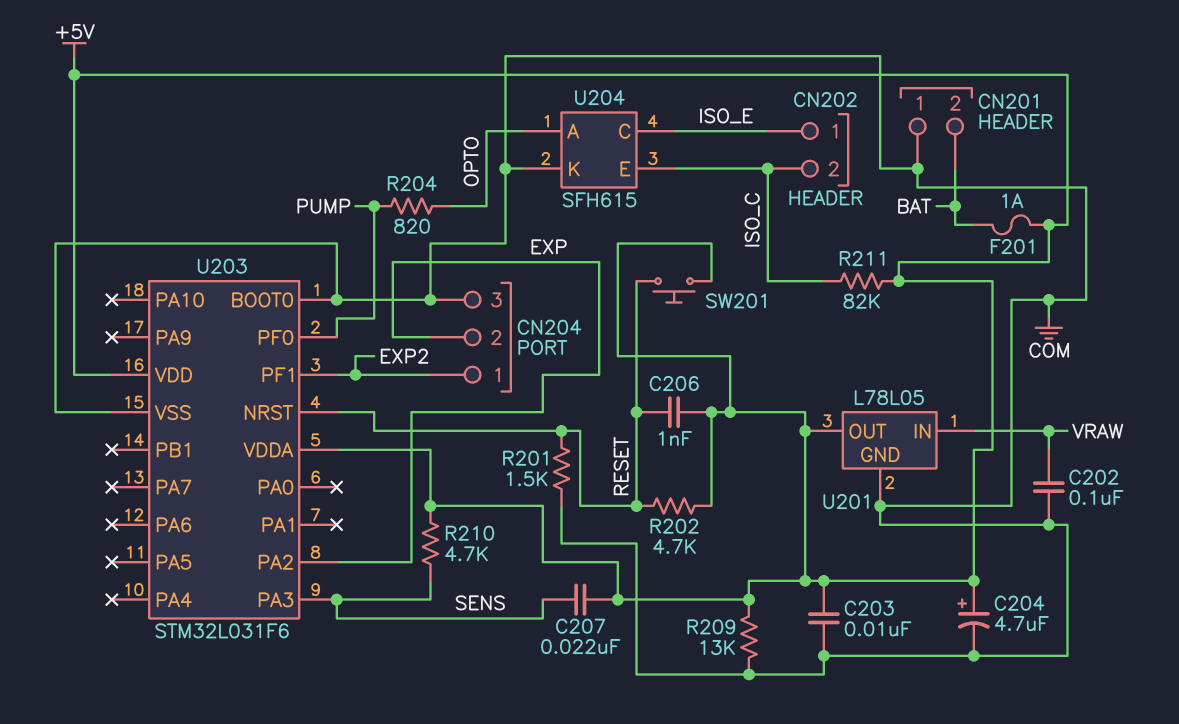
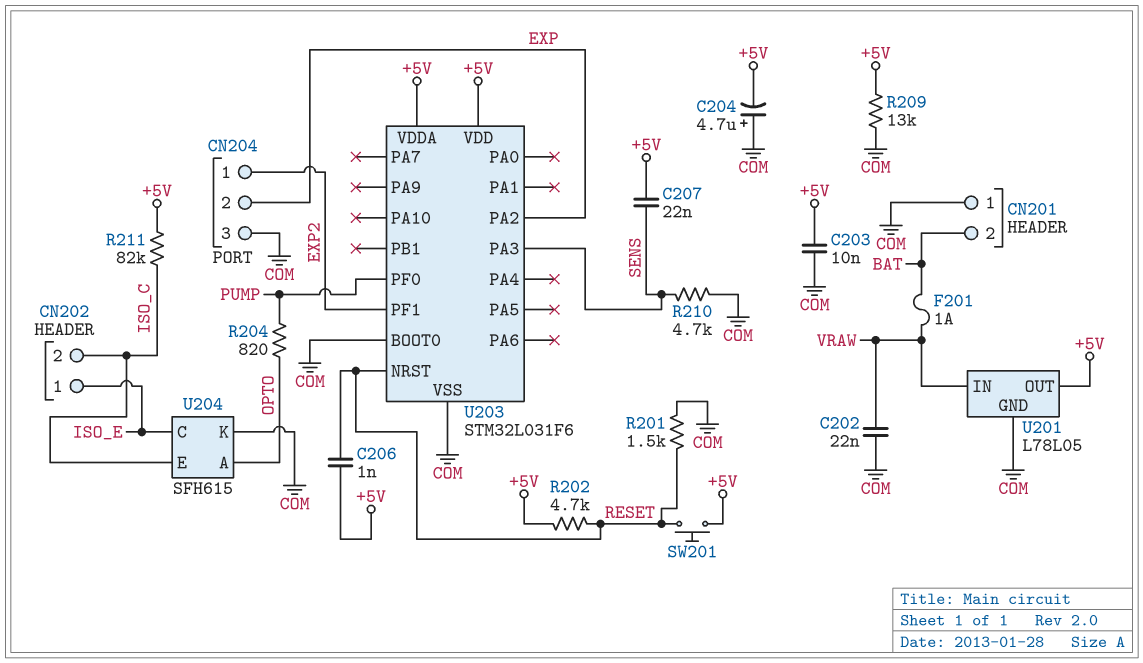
C202: 100nF (COM, VRAW) -> 22nF (COM, VRAW)
C204: 4.7uF (plus +5V, minus COM) -> 4.7uF (plus COM, minus +5V)
F201: 1A (+5V, BAT) -> 1A (BAT, VRAW)
R210: 4.7k (+5V, SENS) -> 4.7k (COM, SENS)

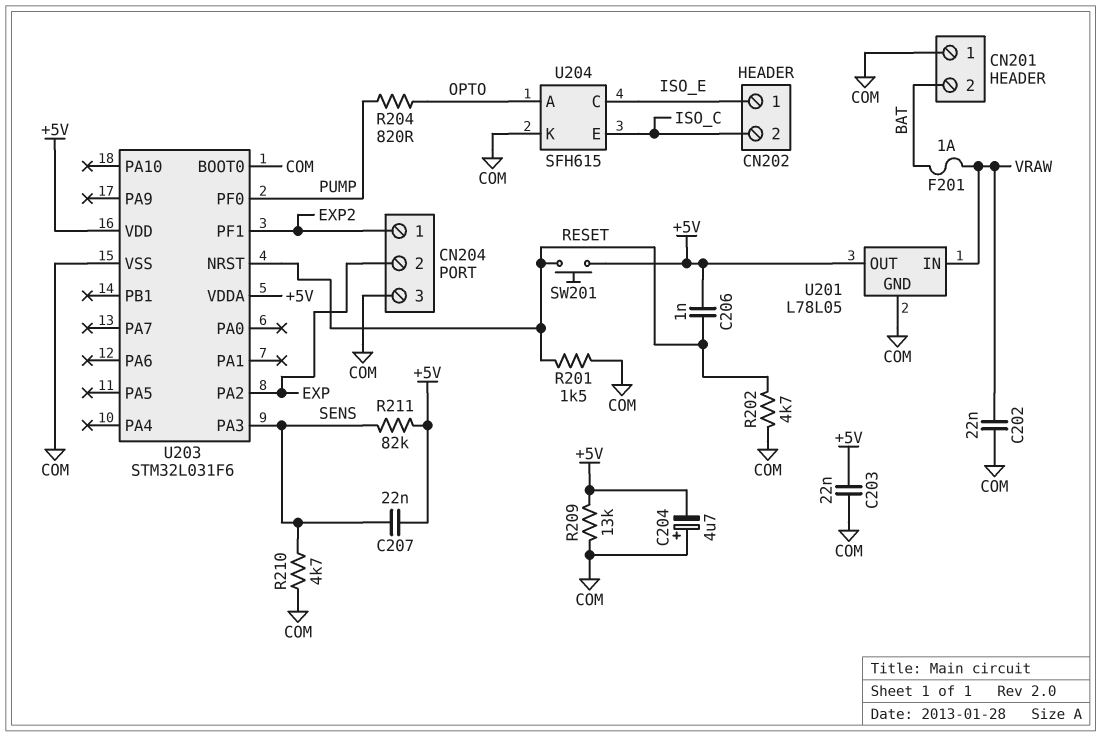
C203: 10nF (+5V, COM) -> 22nF (+5V, COM)
R202: 4.7k (+5V, RESET) -> 4.7k (COM, RESET)
R211: 82k (+5V, ISO_C) -> 82k (+5V, SENS)

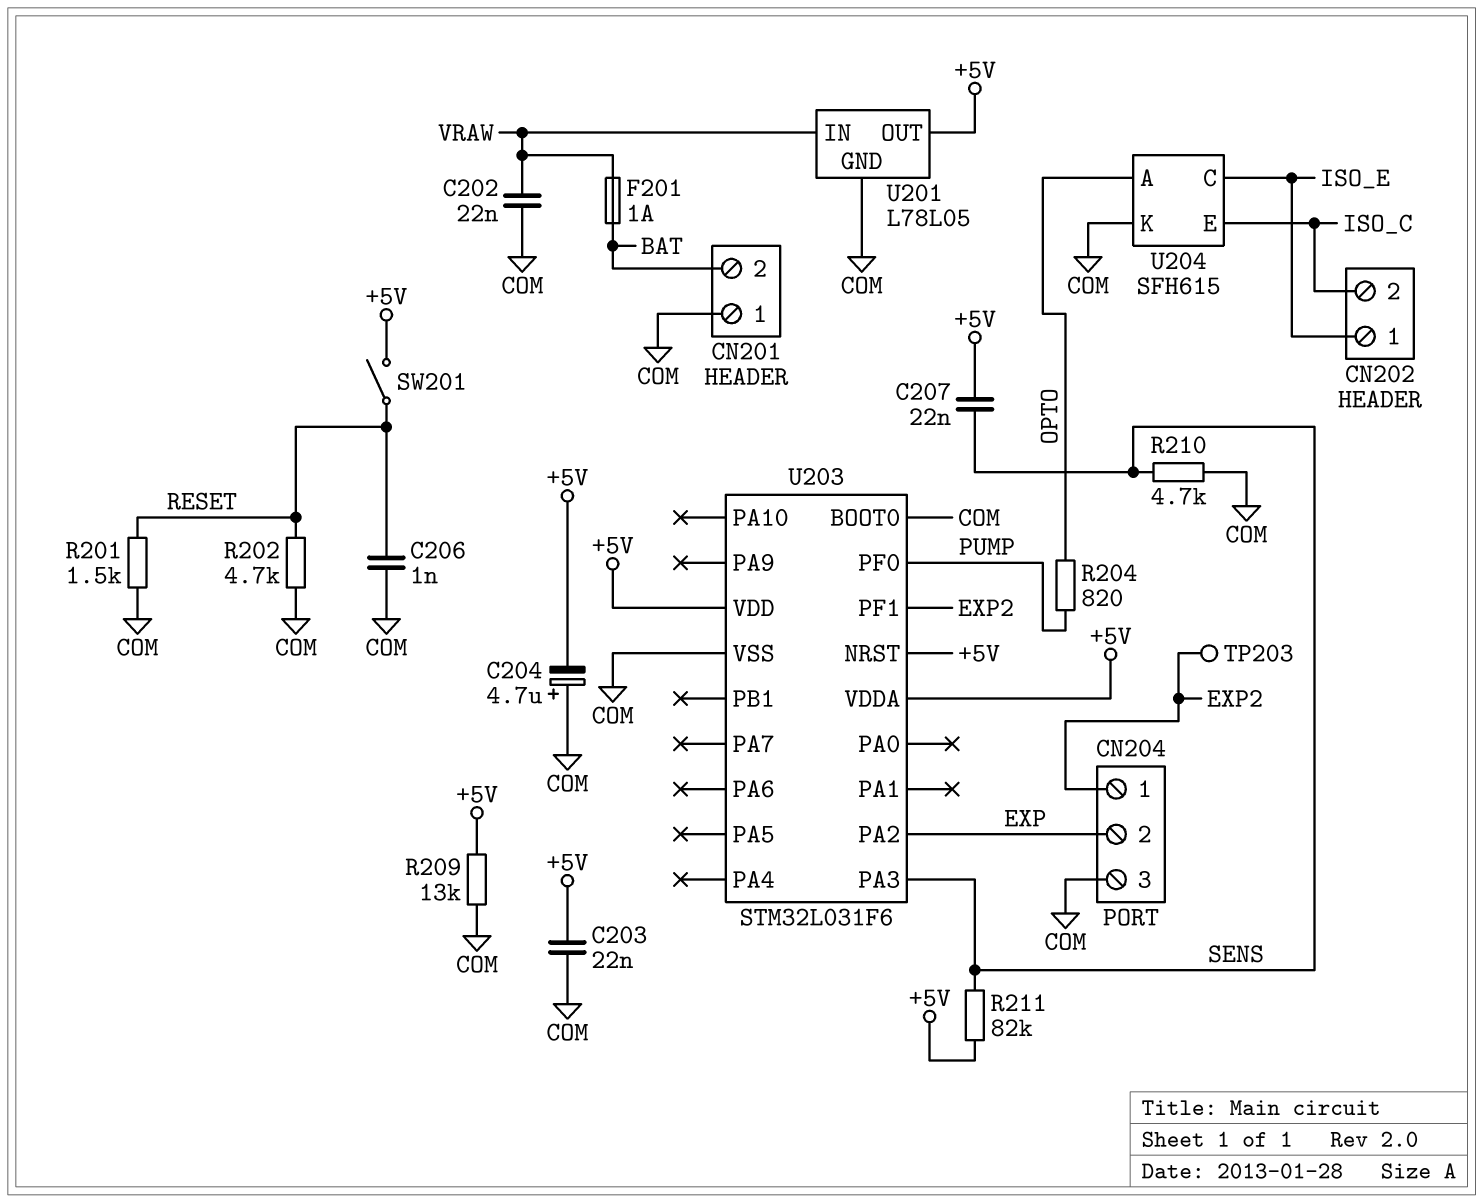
C206: 1nF (+5V, RESET) -> 1nF (COM, RESET)
SW201: button (+5V, RESET) -> switch (+5V, RESET)
TP203: none -> test point (EXP2)
U203 pin NRST: RESET -> +5V

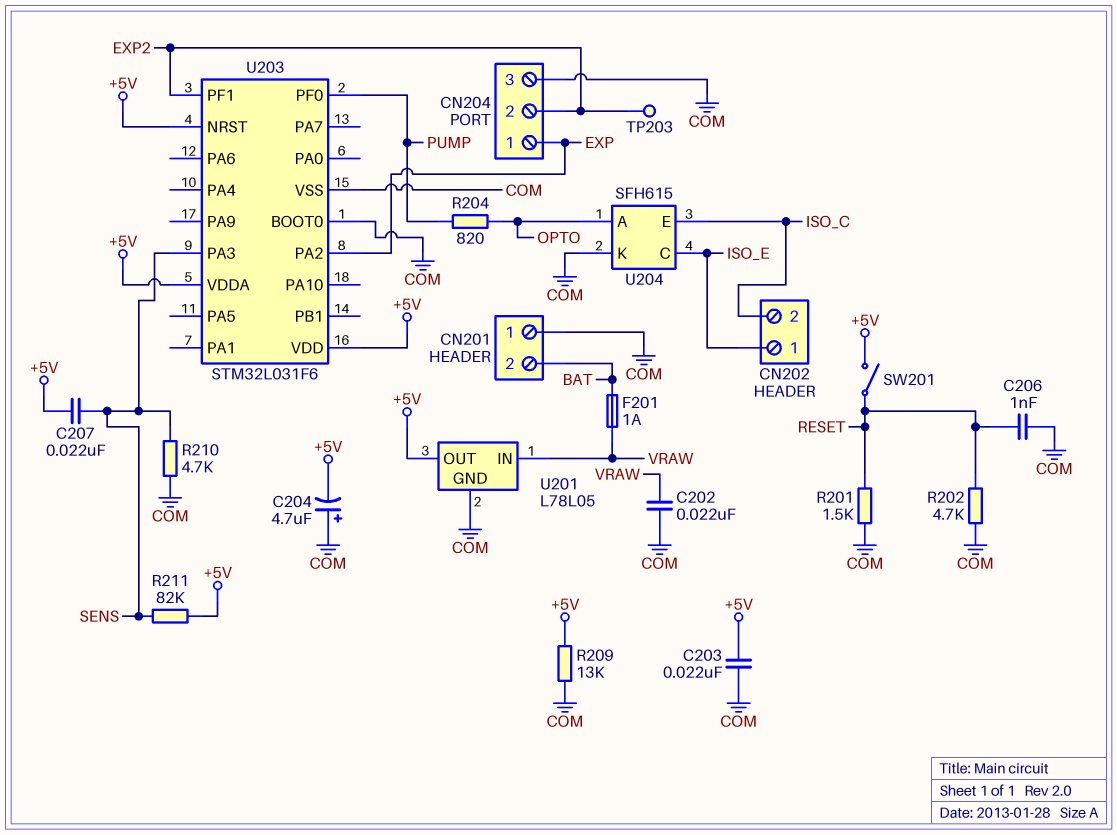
CN204 pin 1: EXP2 -> EXP
CN204 pin 2: EXP -> EXP2

